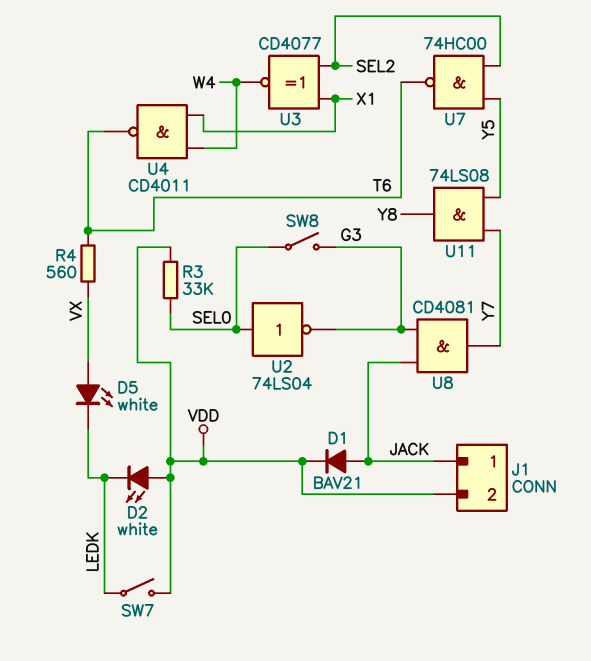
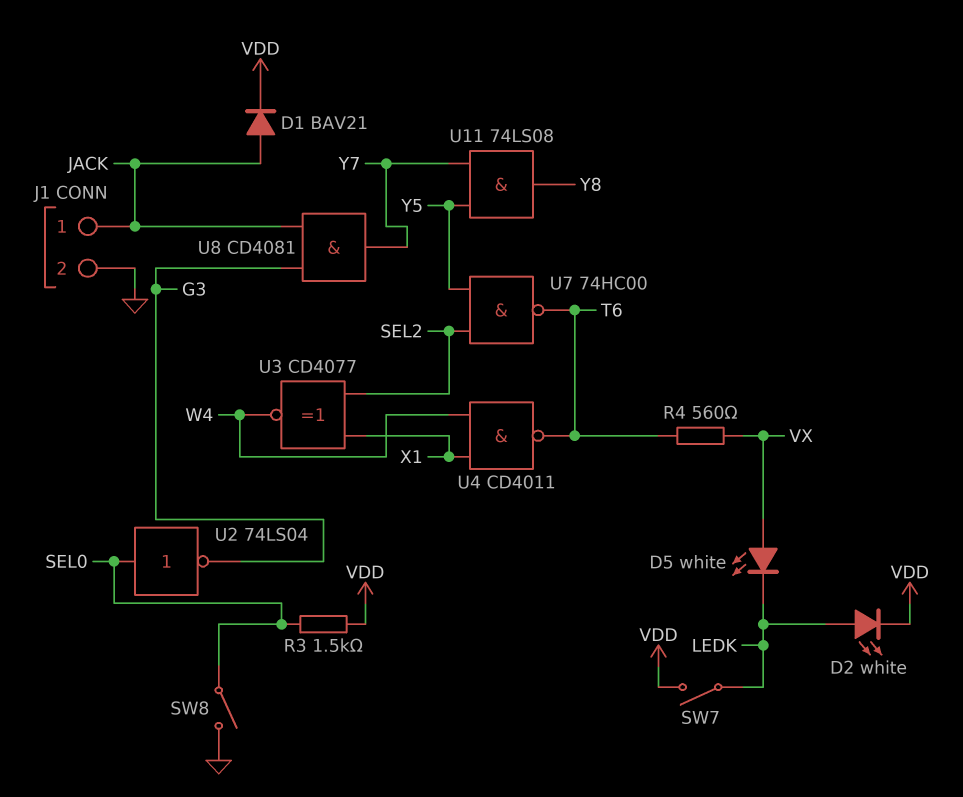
D2: LED white (A VDD, K LEDK) -> LED white (A LEDK, K VDD)
J1 pin 2: VDD -> GND
R3: 33k (SEL0, VDD) -> 1.5k (SEL0, VDD)
SW8: switch (G3, SEL0) -> switch (GND, SEL0)

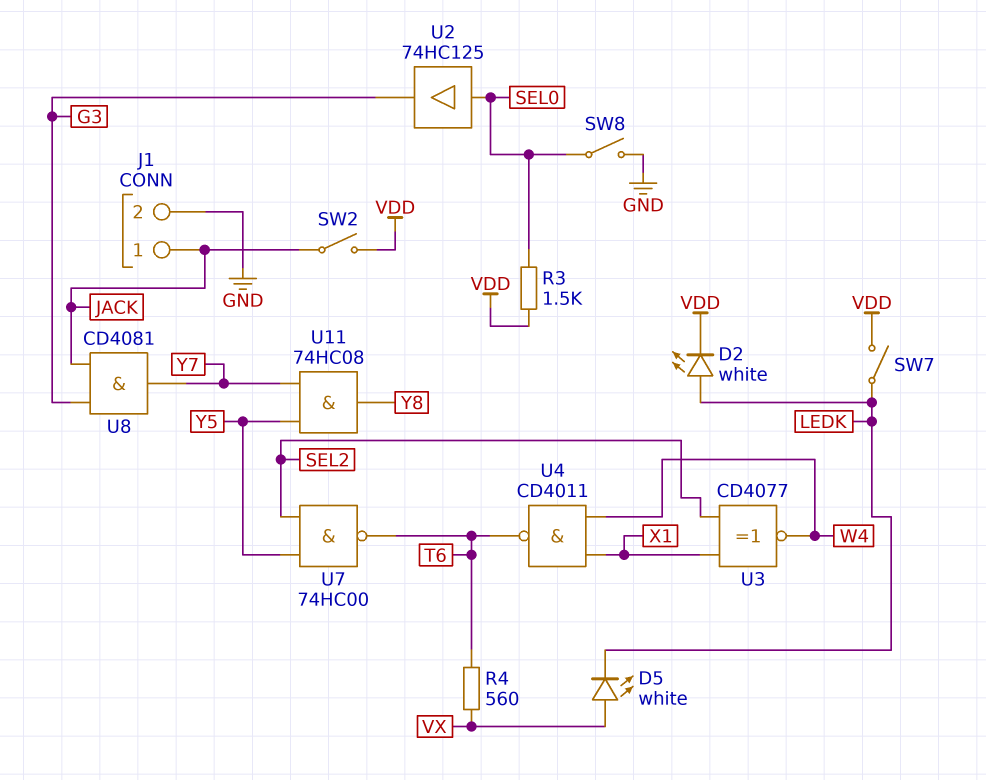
D1: diode BAV21 (A JACK, K VDD) -> none
SW2: none -> switch (JACK, VDD)
U2: NOT 74LS04 (in SEL0, out G3) -> buffer 74HC125 (in SEL0, out G3)
U11: AND 74LS08 (in Y5, in Y7, out Y8) -> AND 74HC08 (in Y5, in Y7, out Y8)

